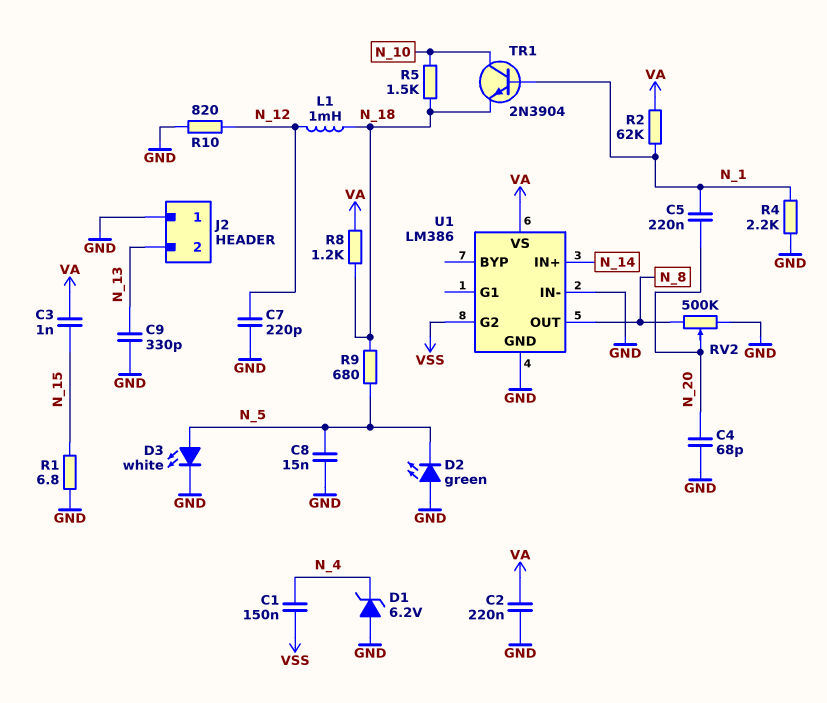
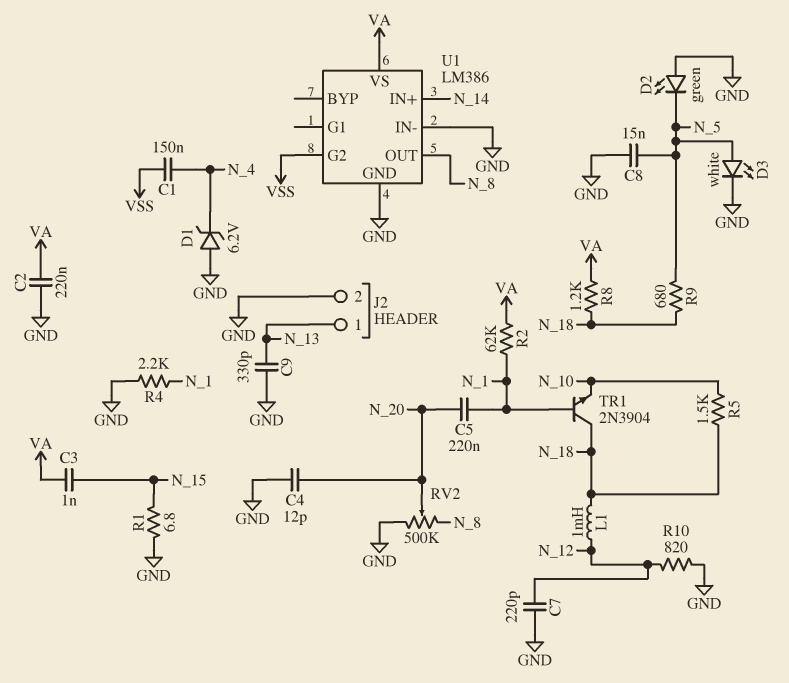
C4: 68pF (GND, N_20) -> 12pF (GND, N_20)
J2 pin 1: GND -> N_13
J2 pin 2: N_13 -> GND
TR1: NPN 2N3904 (B N_1, C N_10, E N_18) -> NPN 2N3904 (B N_1, C N_18, E N_10)

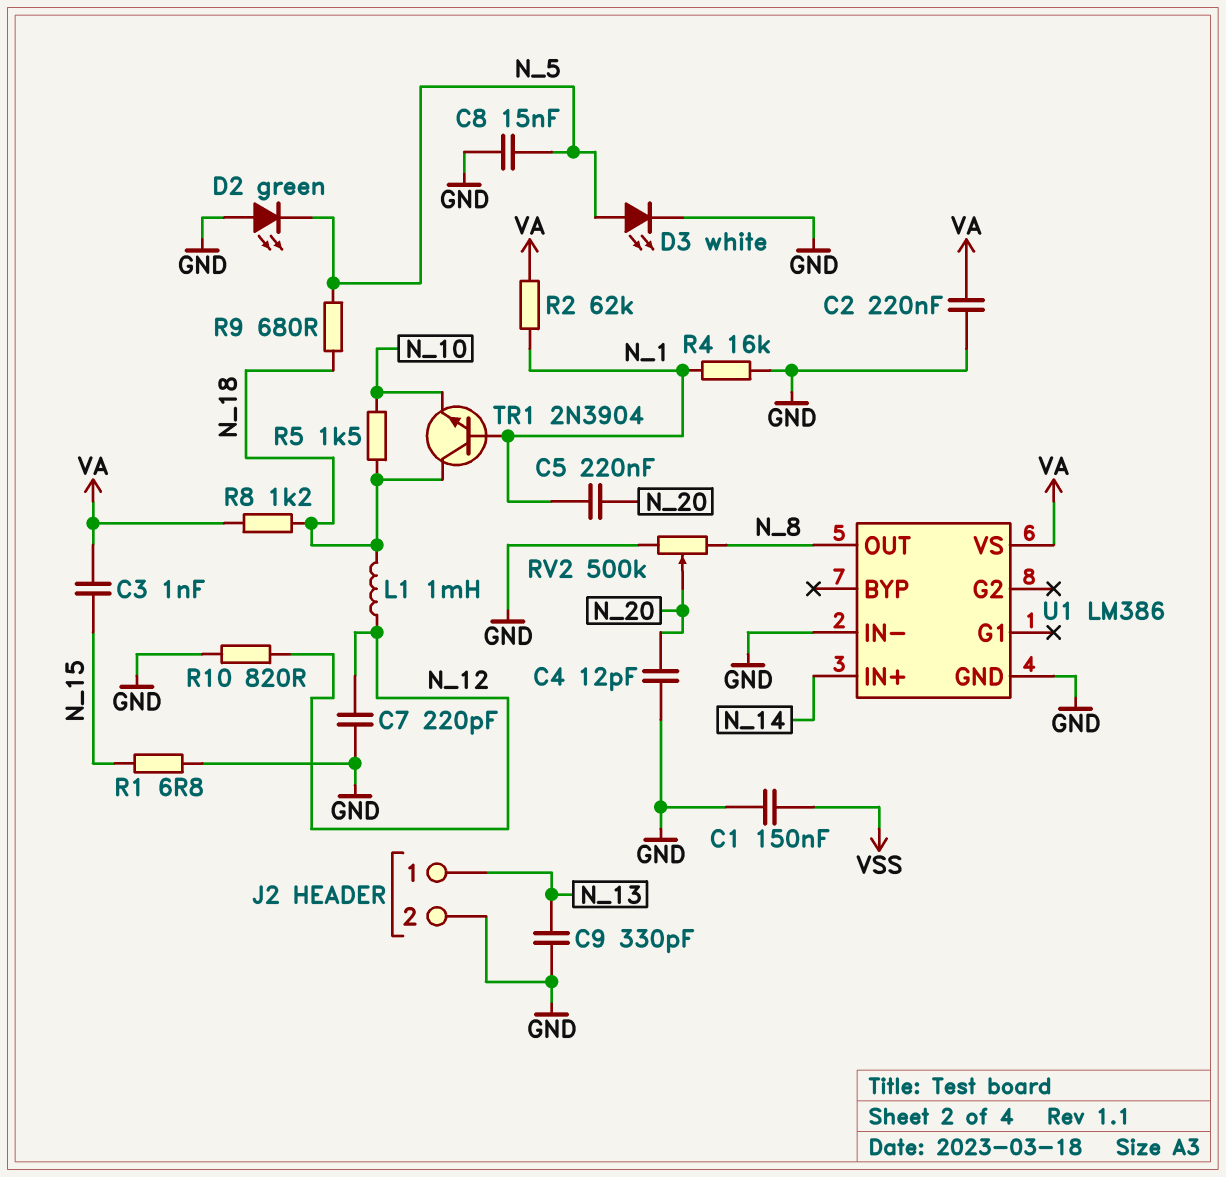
C1: 150nF (N_4, VSS) -> 150nF (GND, VSS)
D1: zener 6.2V (A GND, K N_4) -> none
R4: 2.2k (GND, N_1) -> 16k (GND, N_1)
U1 pin G2: VSS -> none

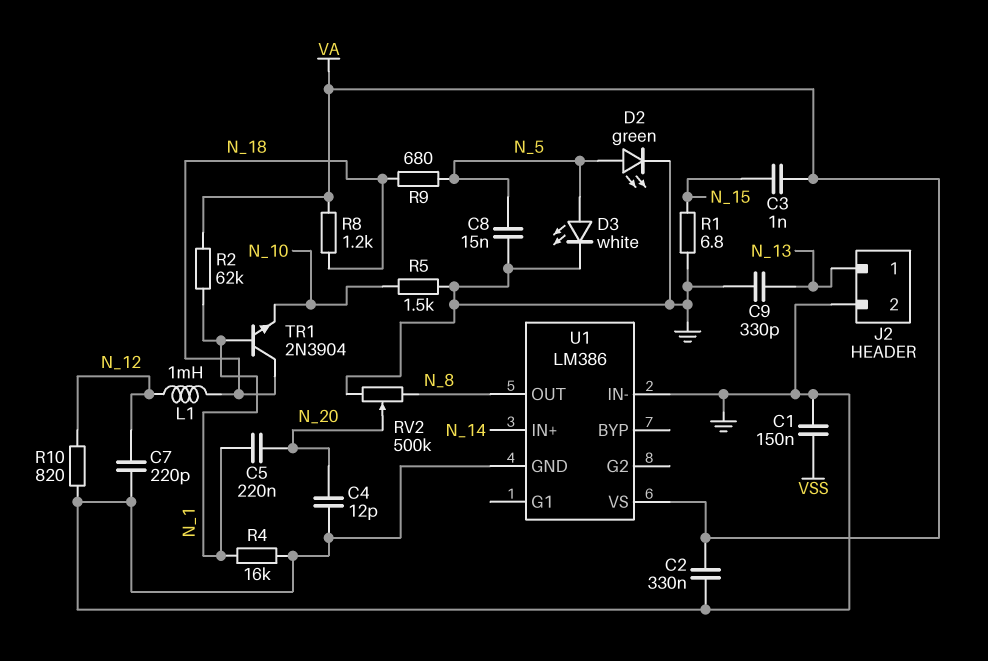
C2: 220nF (GND, VA) -> 330nF (GND, VA)
D2: LED green (A GND, K N_5) -> LED green (A N_5, K GND)
R5: 1.5k (N_10, N_18) -> 1.5k (GND, N_10)

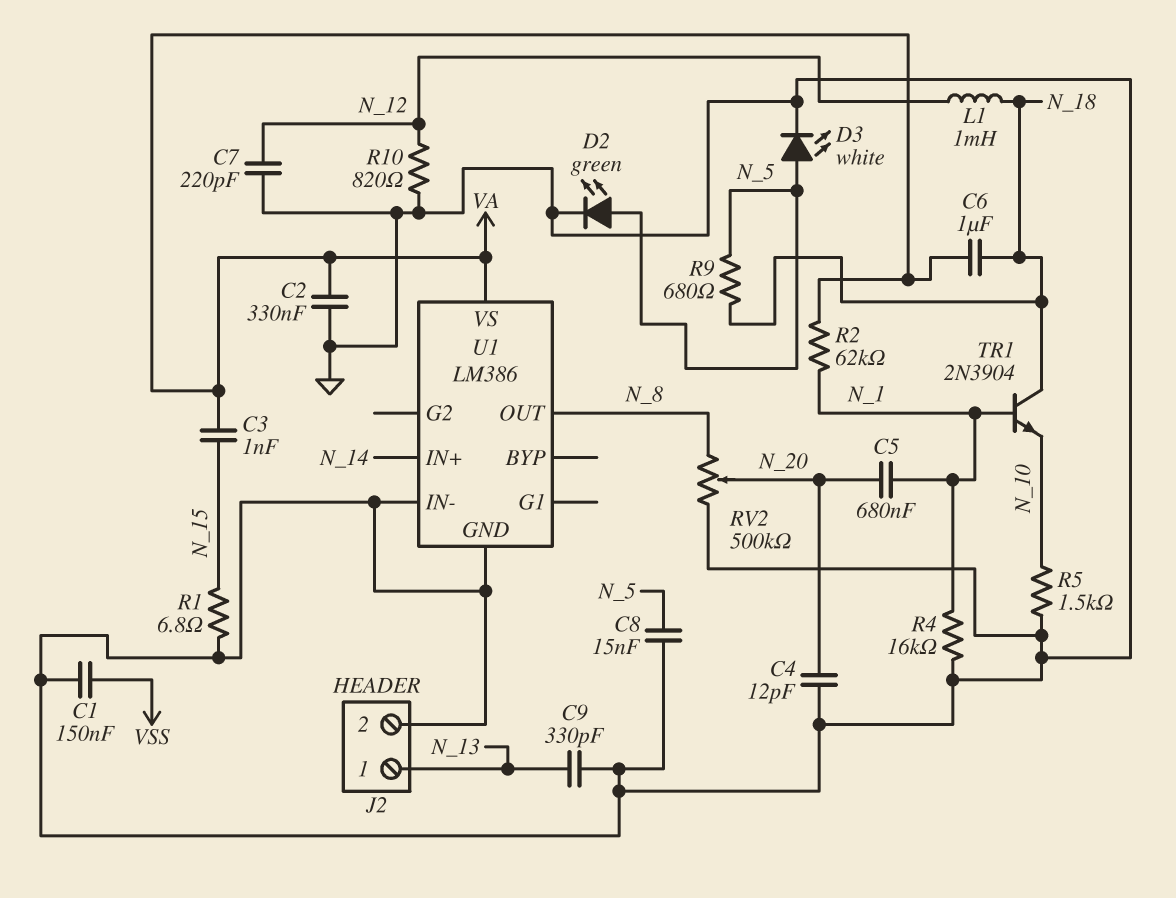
C5: 220nF (N_1, N_20) -> 680nF (N_1, N_20)
C6: none -> 1uF (N_18, VA)
R8: 1.2k (N_18, VA) -> none

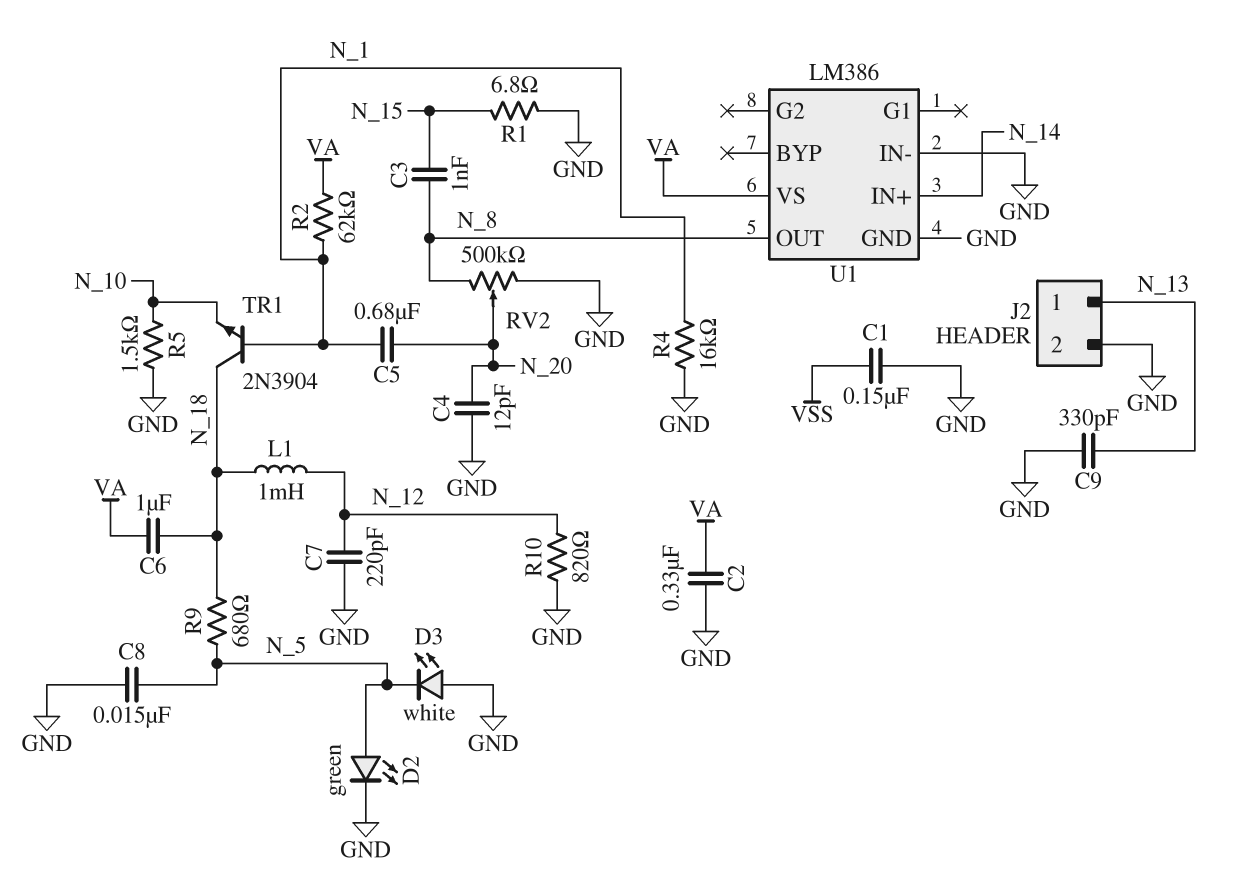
C3: 1nF (N_15, VA) -> 1nF (N_8, N_15)
D3: LED white (A N_5, K GND) -> LED white (A GND, K N_5)

